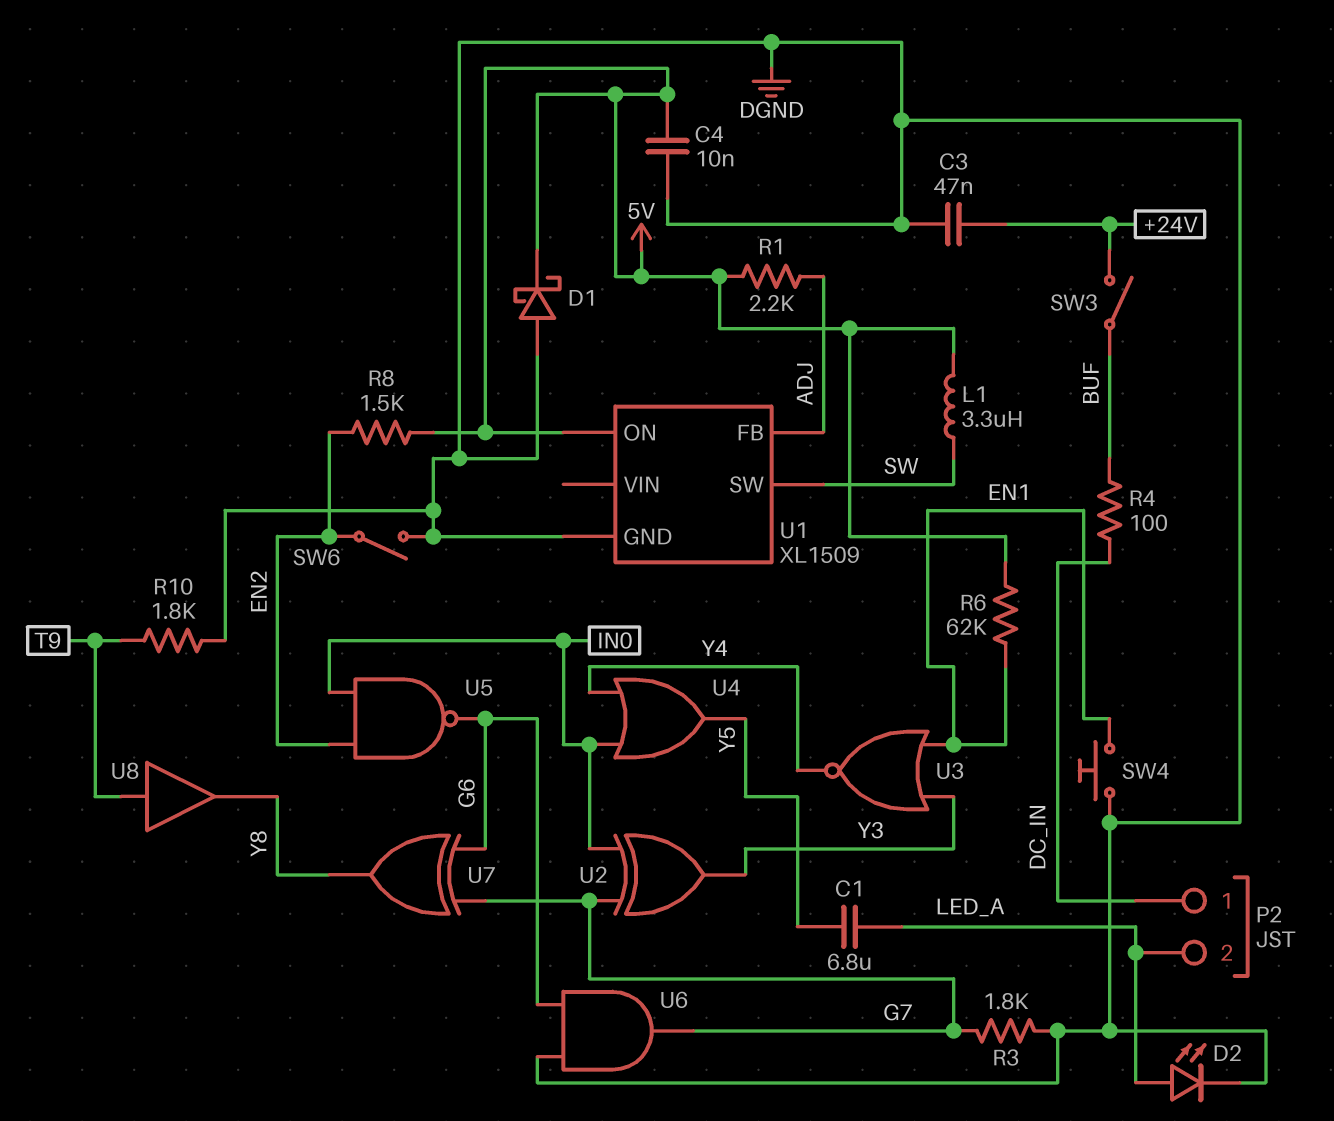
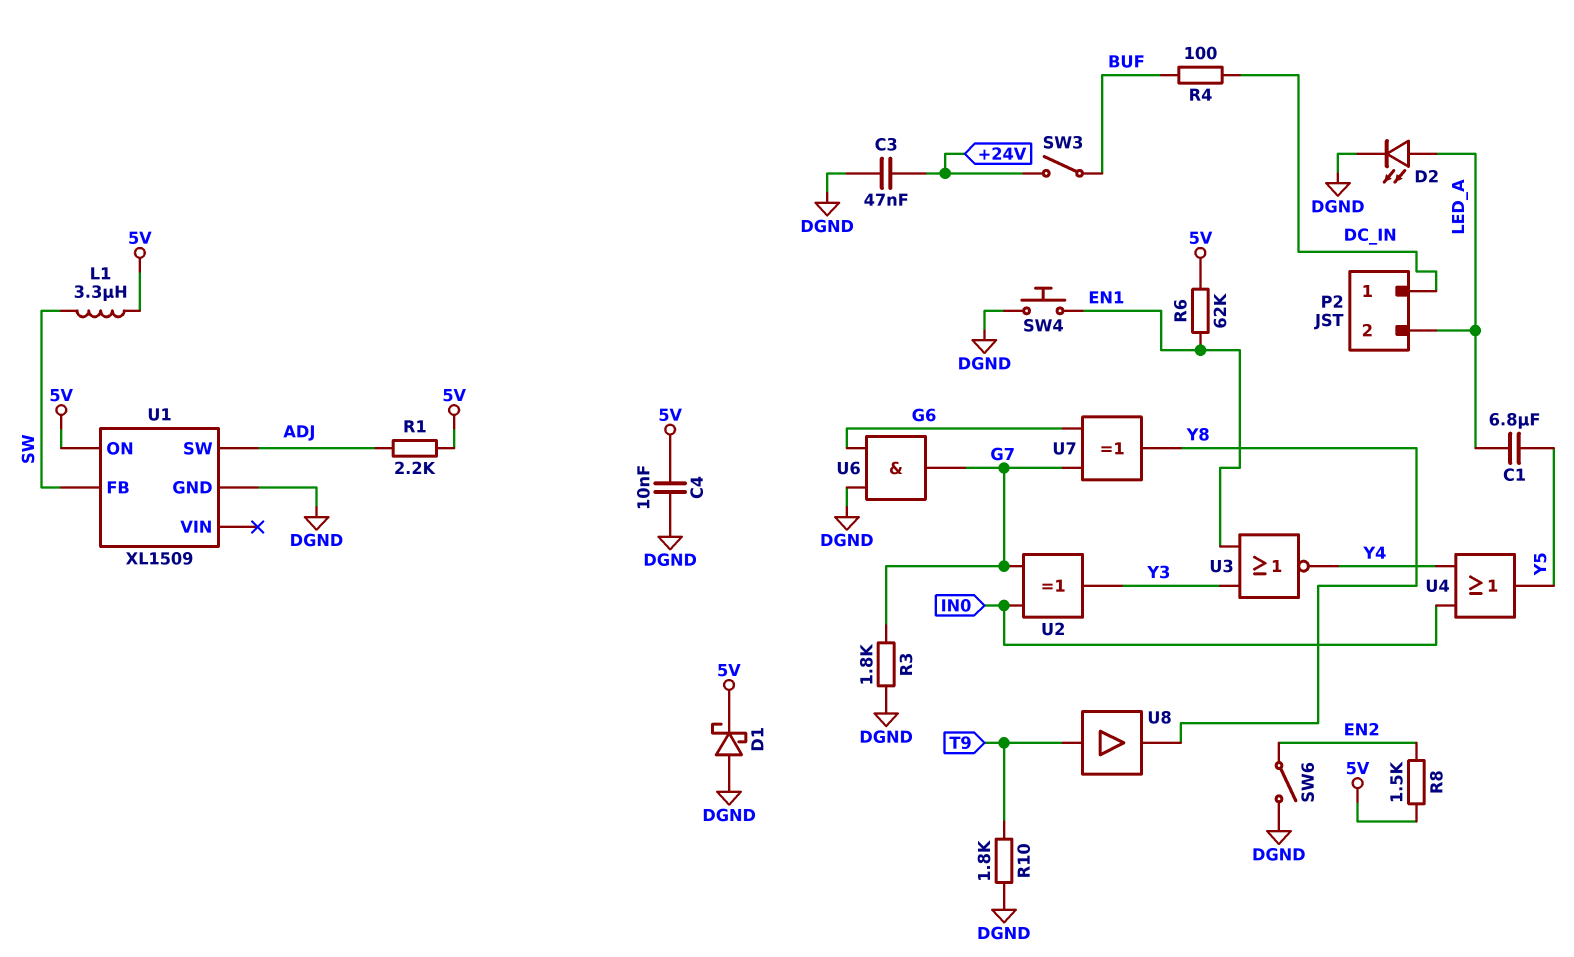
U1 pin FB: ADJ -> SW
U1 pin SW: SW -> ADJ
U5: NAND (in EN2, in IN0, out G6) -> none

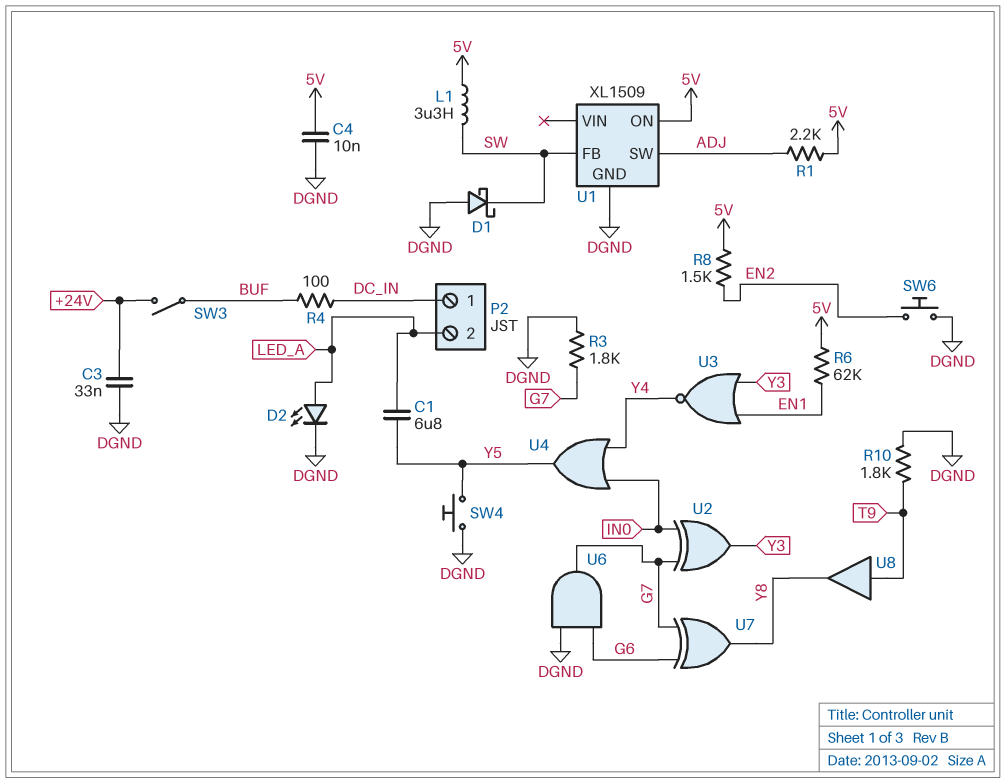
C3: 47nF (+24V, DGND) -> 33nF (+24V, DGND)
D1: schottky (A DGND, K 5V) -> schottky (A DGND, K SW)
SW4: button (DGND, EN1) -> button (DGND, Y5)
SW6: switch (DGND, EN2) -> button (DGND, EN2)

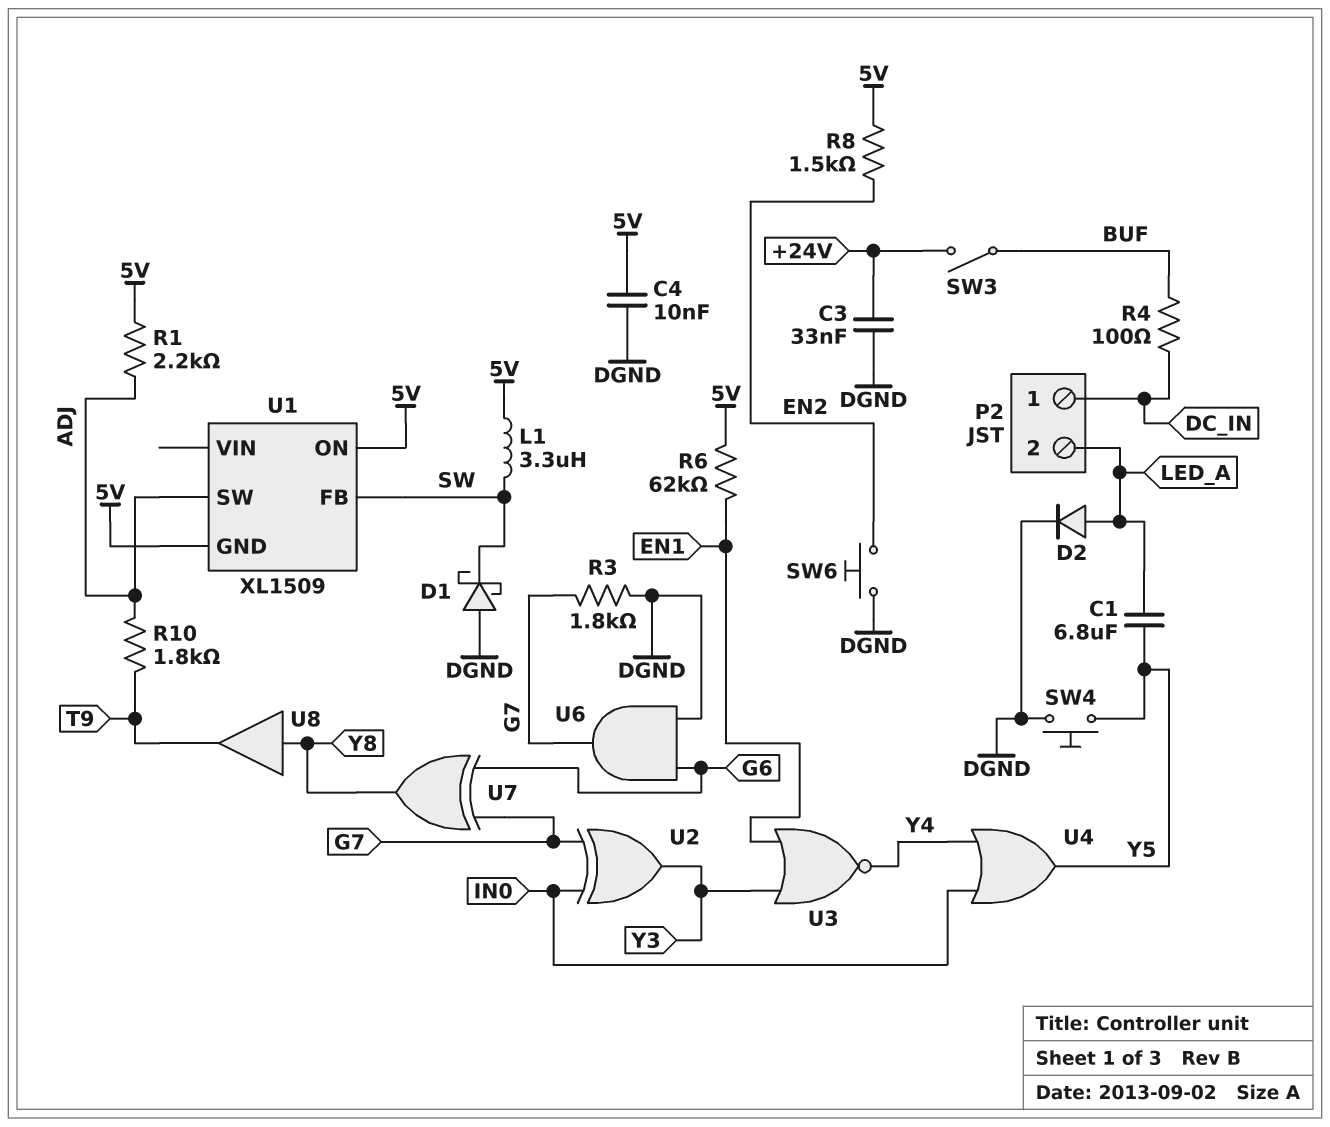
D2: LED (A LED_A, K DGND) -> diode (A LED_A, K DGND)
R10: 1.8k (DGND, T9) -> 1.8k (ADJ, T9)
U1 pin GND: DGND -> 5V
U8: buffer (in T9, out Y8) -> buffer (in Y8, out T9)

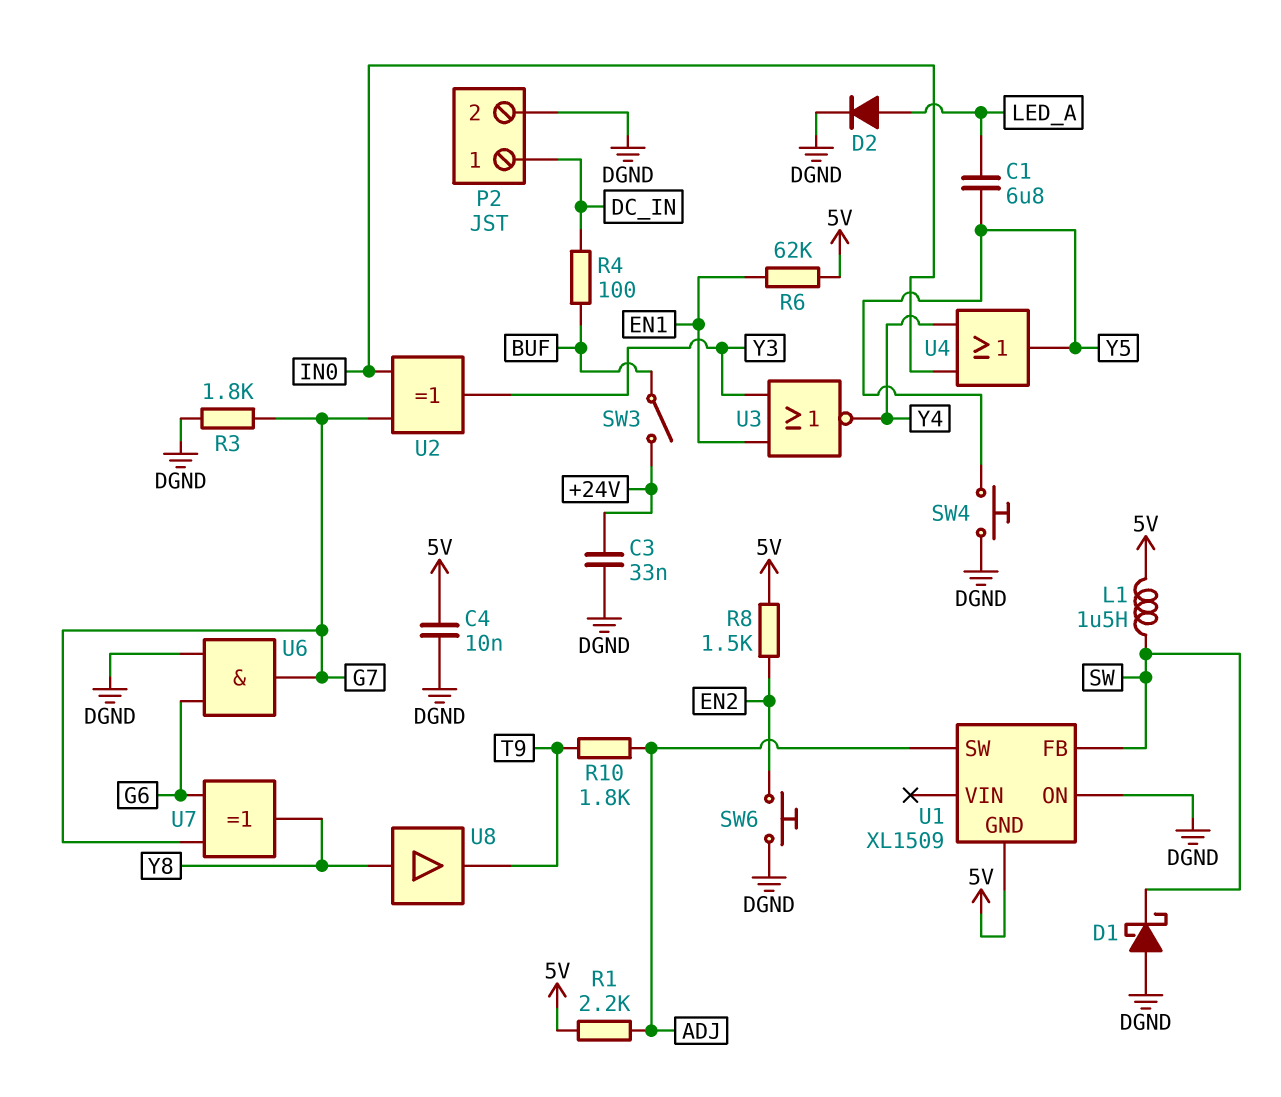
L1: 3.3uH (5V, SW) -> 1.5uH (5V, SW)
P2 pin 2: LED_A -> DGND
U1 pin ON: 5V -> DGND

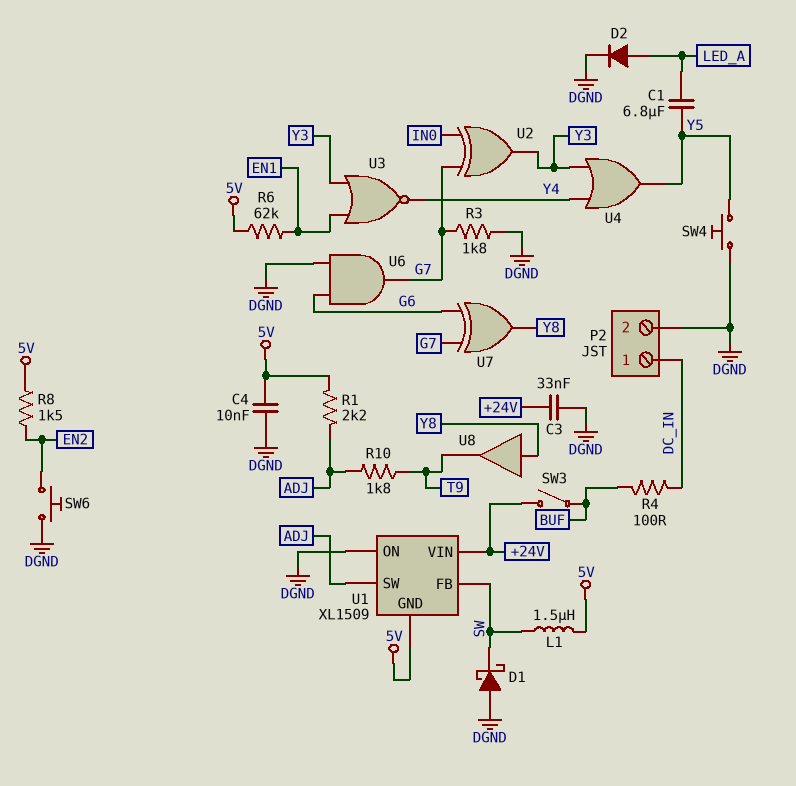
U1 pin VIN: none -> +24V
U4: OR (in IN0, in Y4, out Y5) -> OR (in Y3, in Y4, out Y5)

